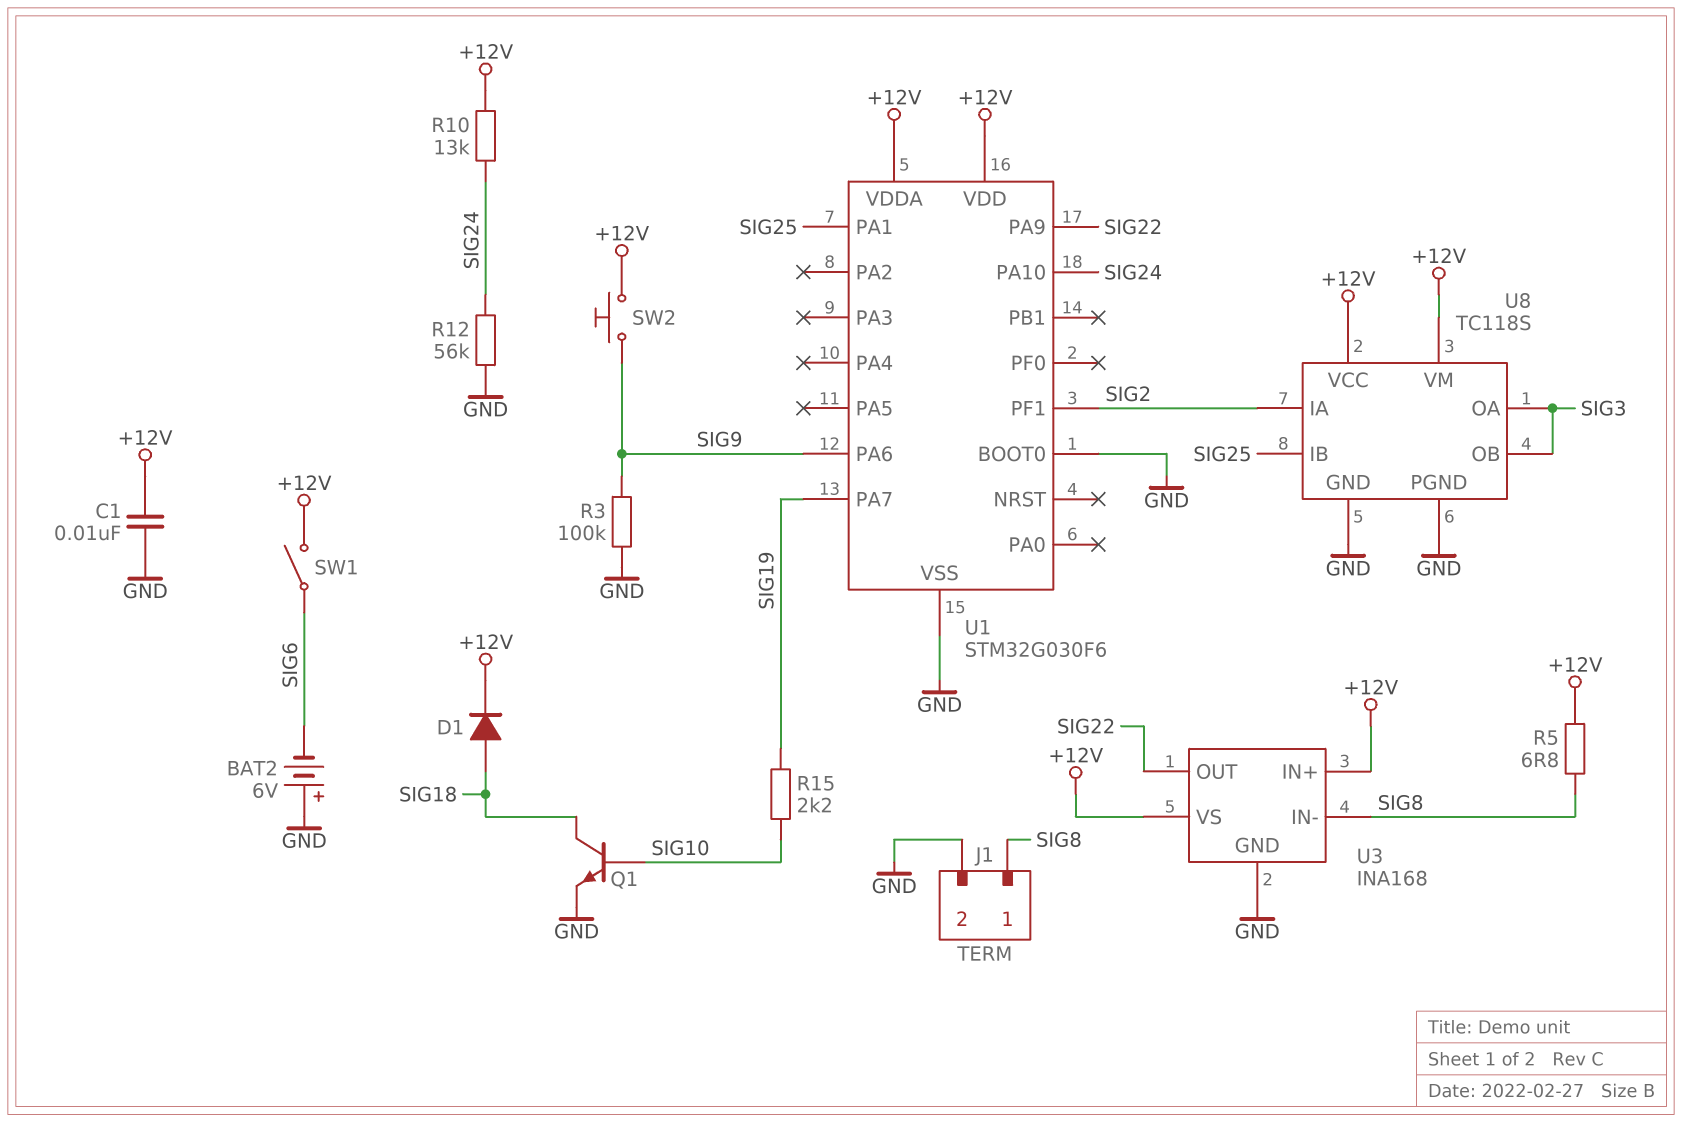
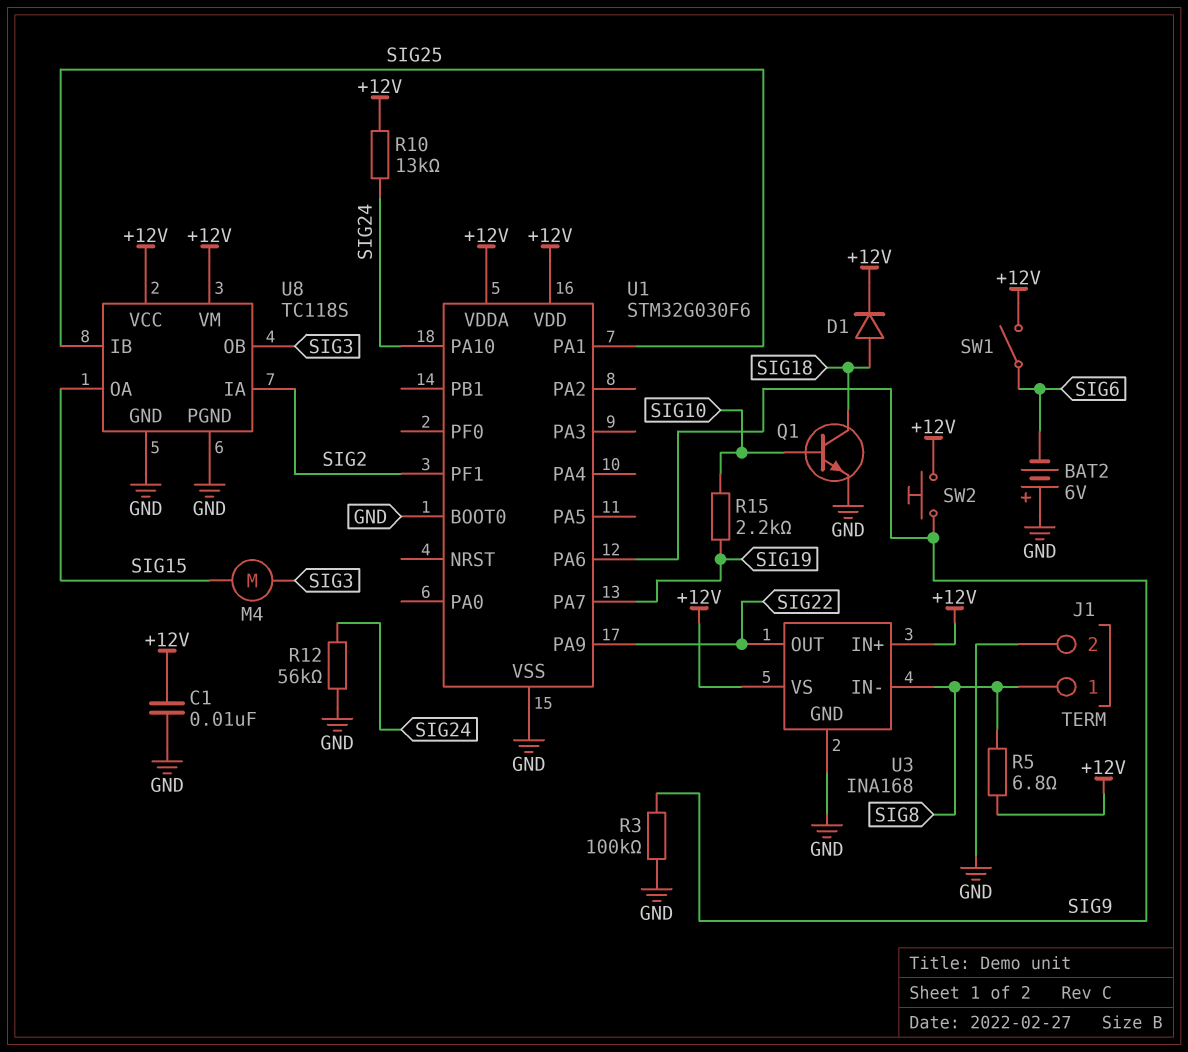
M4: none -> motor (SIG3, SIG15)
U8 pin OA: SIG3 -> SIG15

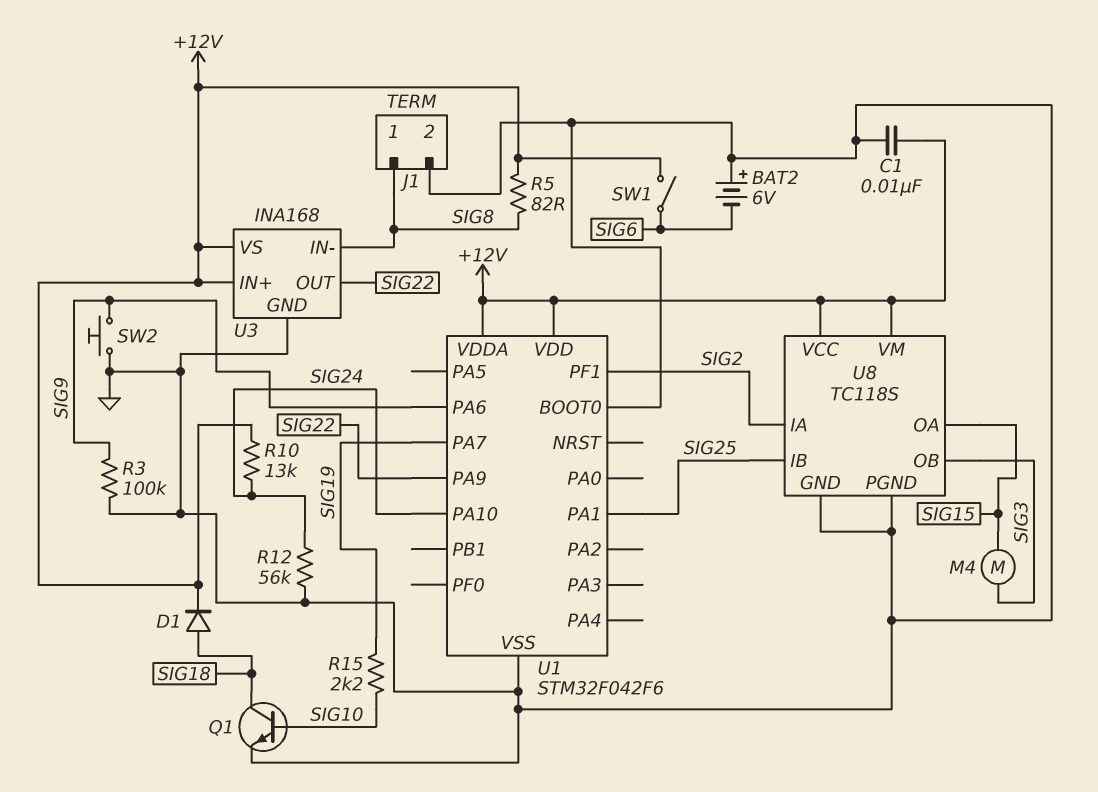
R5: 6.8 (+12V, SIG8) -> 82 (+12V, SIG8)
SW2: button (+12V, SIG9) -> button (GND, SIG9)
U1: STM32G030F6 -> STM32F042F6

